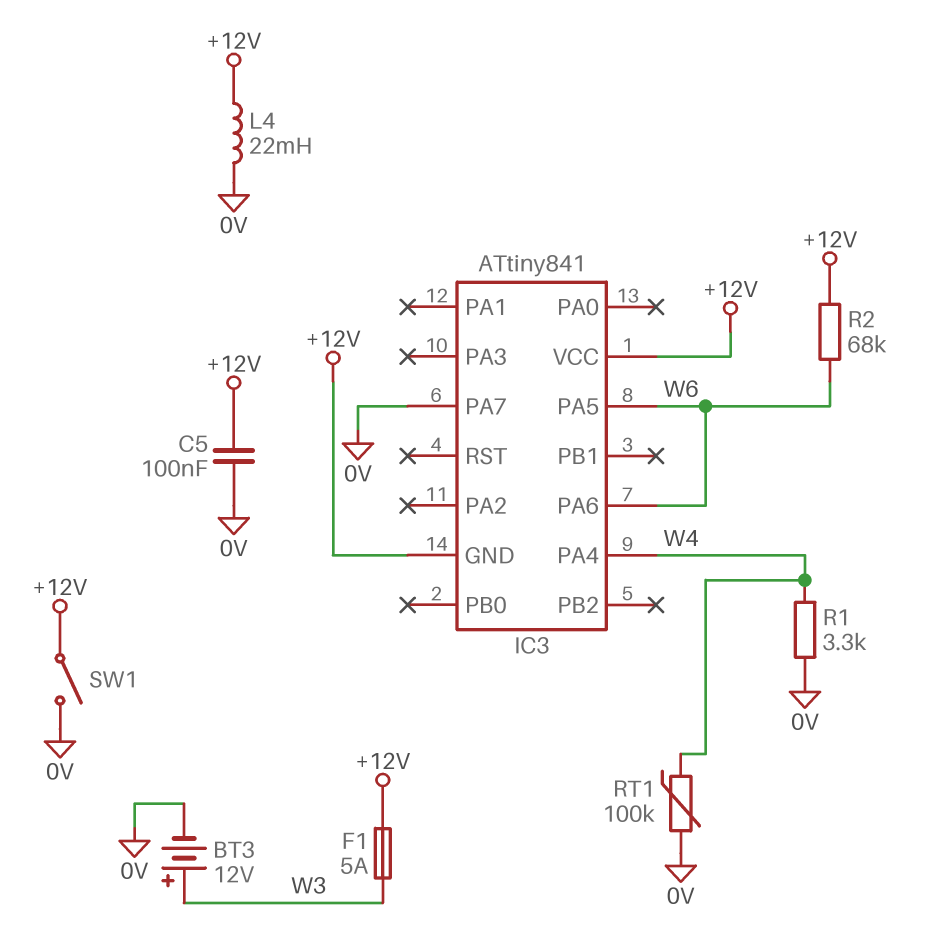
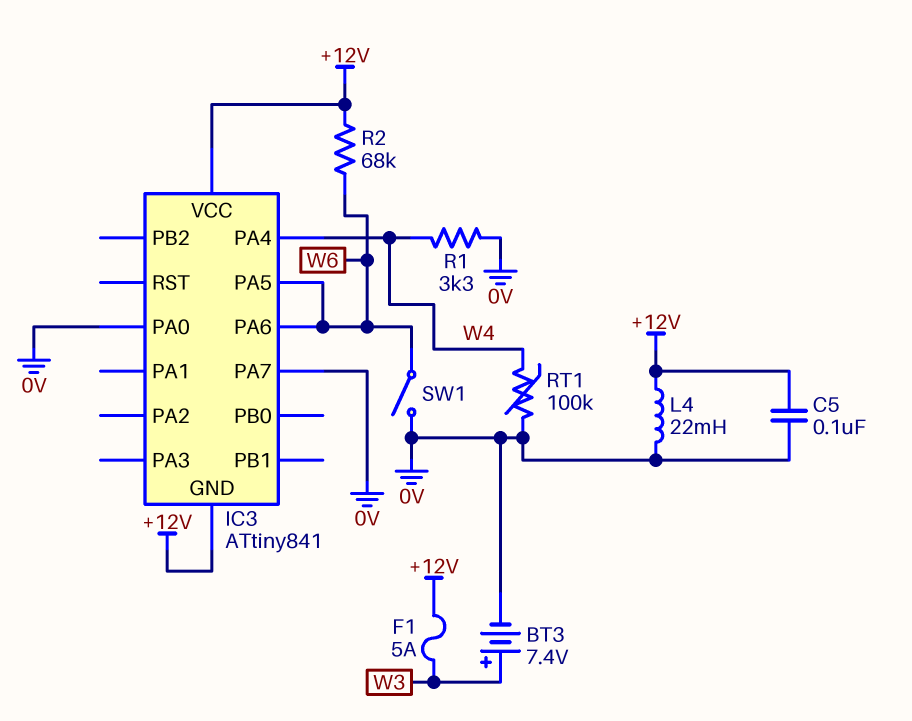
BT3: 12V (plus W3, minus 0V) -> 7.4V (plus W3, minus 0V)
IC3 pin PA0: none -> 0V
SW1: switch (+12V, 0V) -> switch (0V, W6)

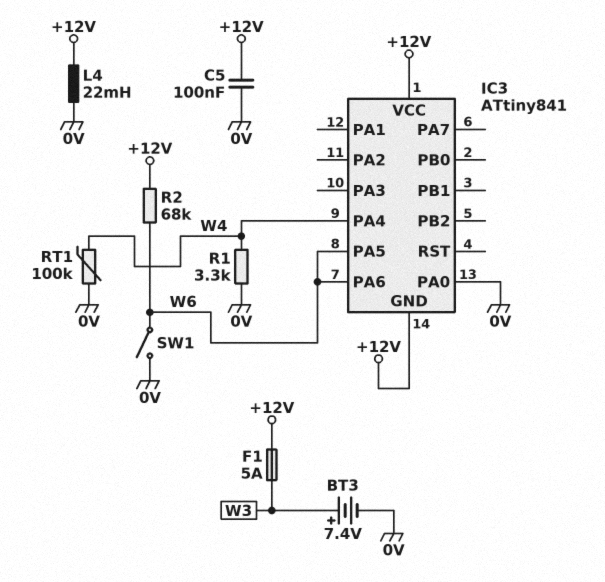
IC3 pin PA7: 0V -> none

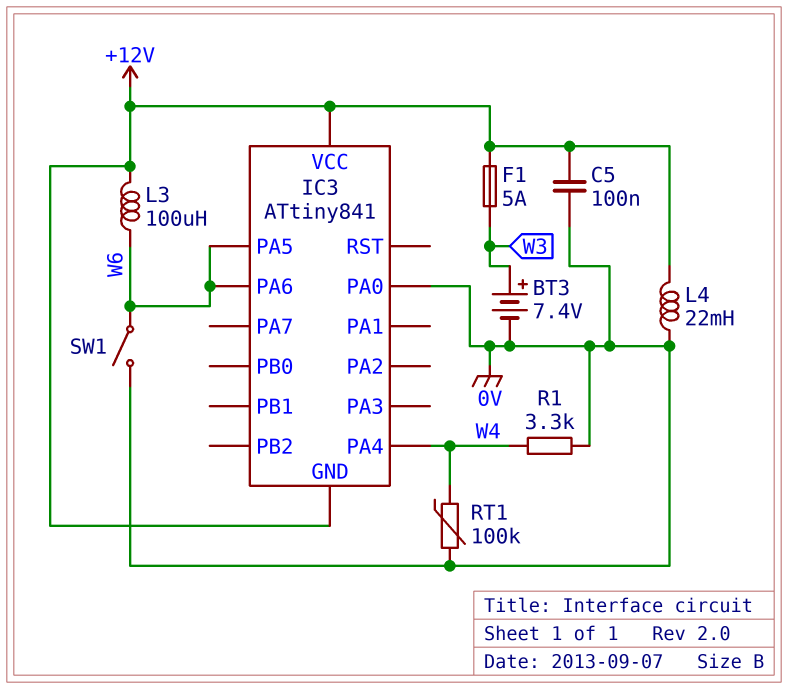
L3: none -> 100uH (+12V, W6)
R2: 68k (+12V, W6) -> none

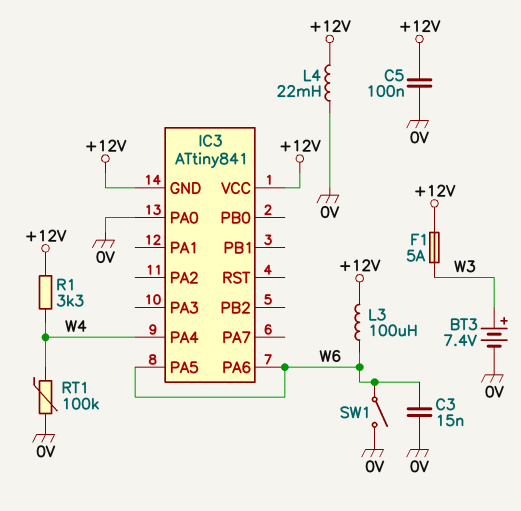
C3: none -> 15nF (0V, W6)
R1: 3.3k (0V, W4) -> 3.3k (+12V, W4)

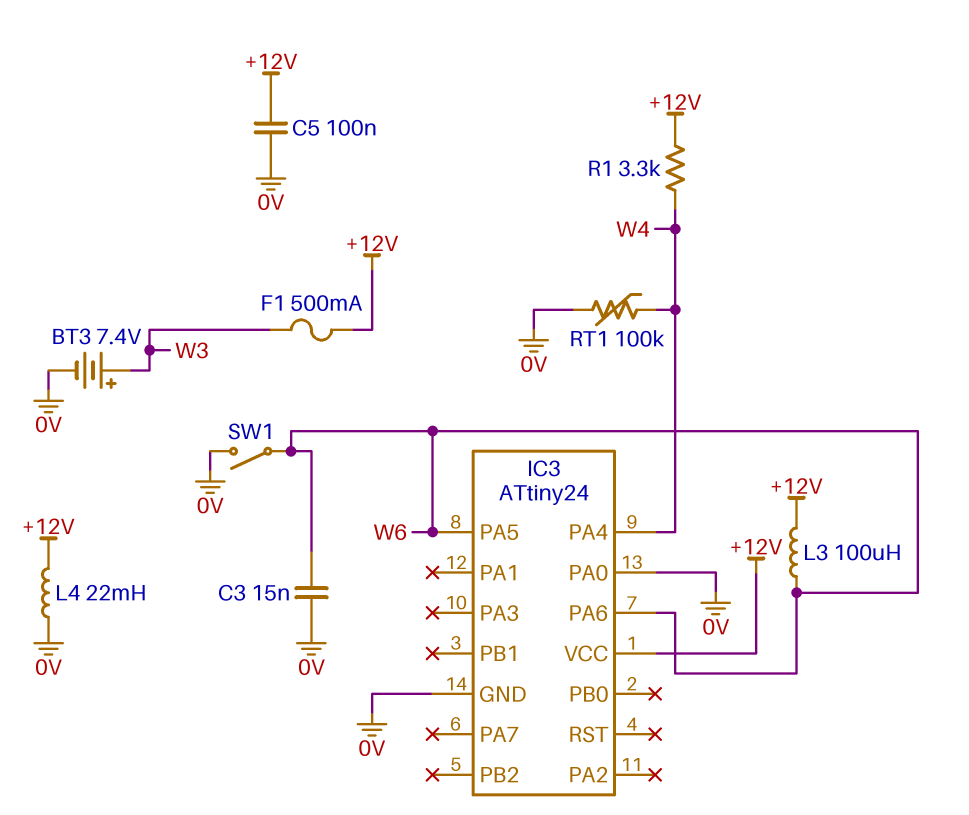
F1: 5A (+12V, W3) -> 500mA (+12V, W3)
IC3: ATtiny841 -> ATtiny24
IC3 pin GND: +12V -> 0V

